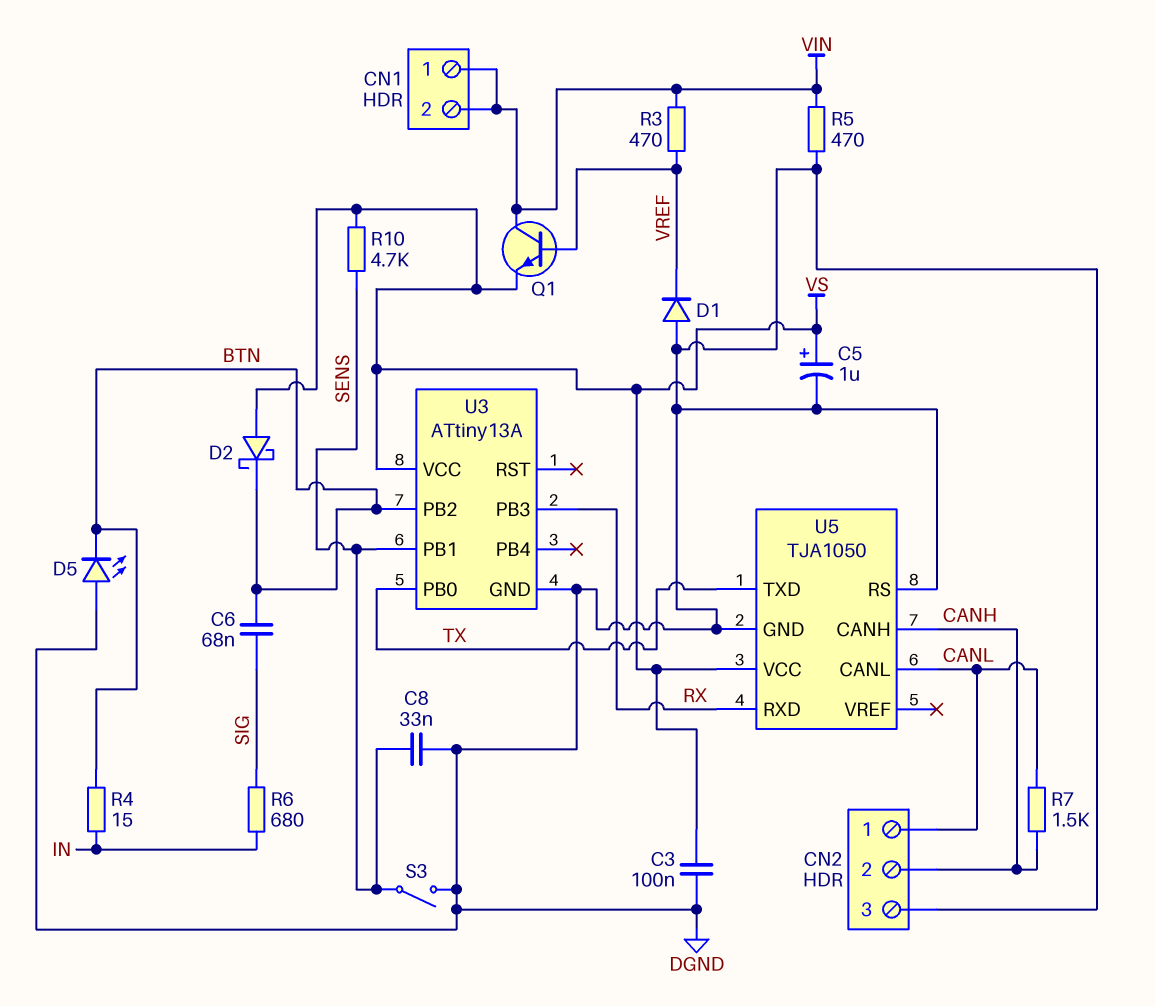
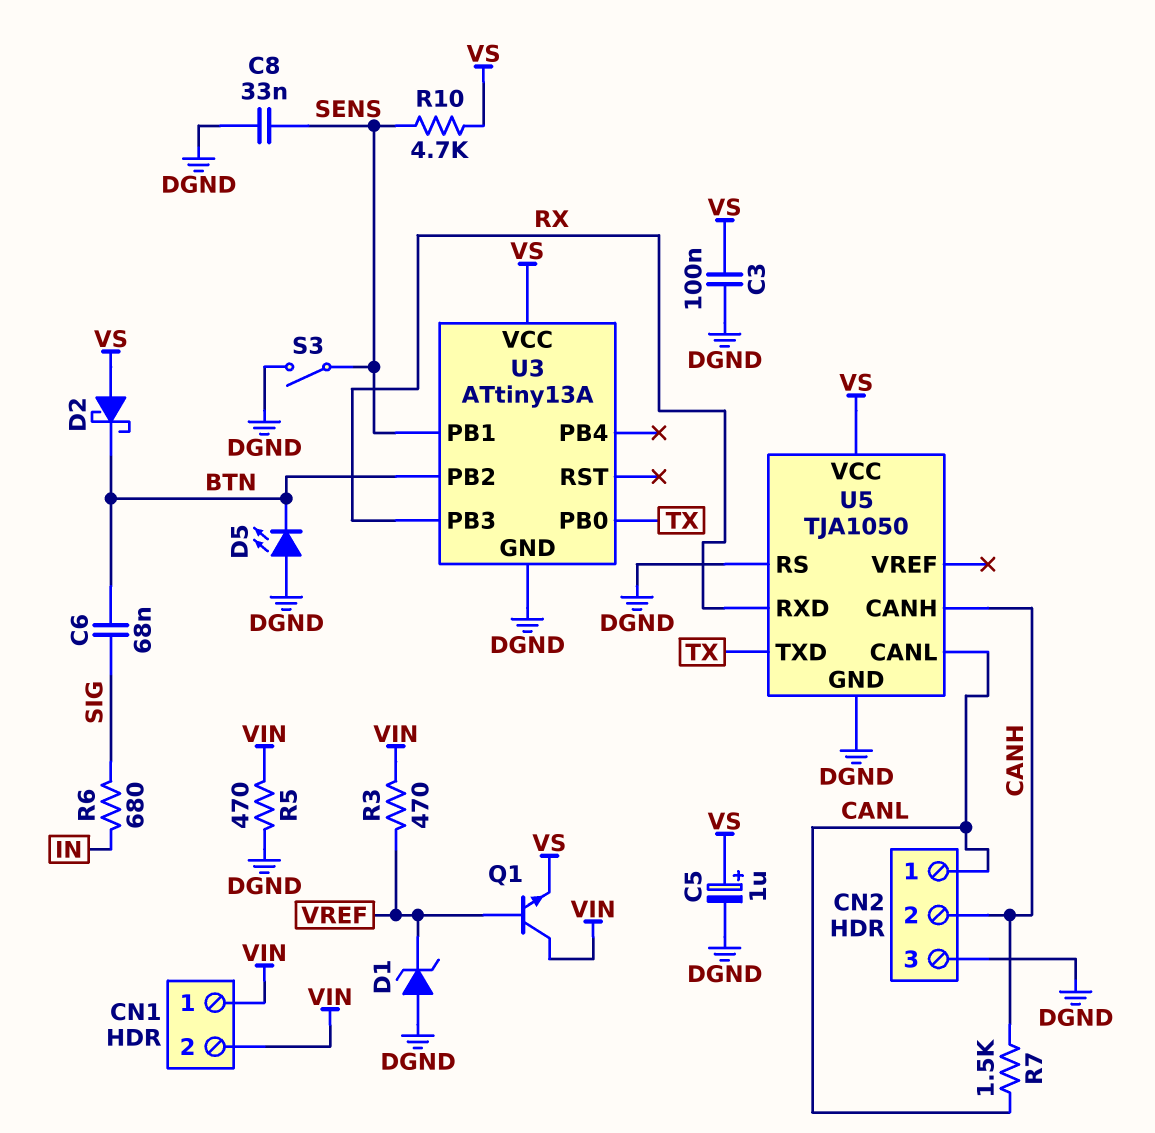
D1: diode (A DGND, K VREF) -> zener (A DGND, K VREF)
R4: 15 (BTN, IN) -> none

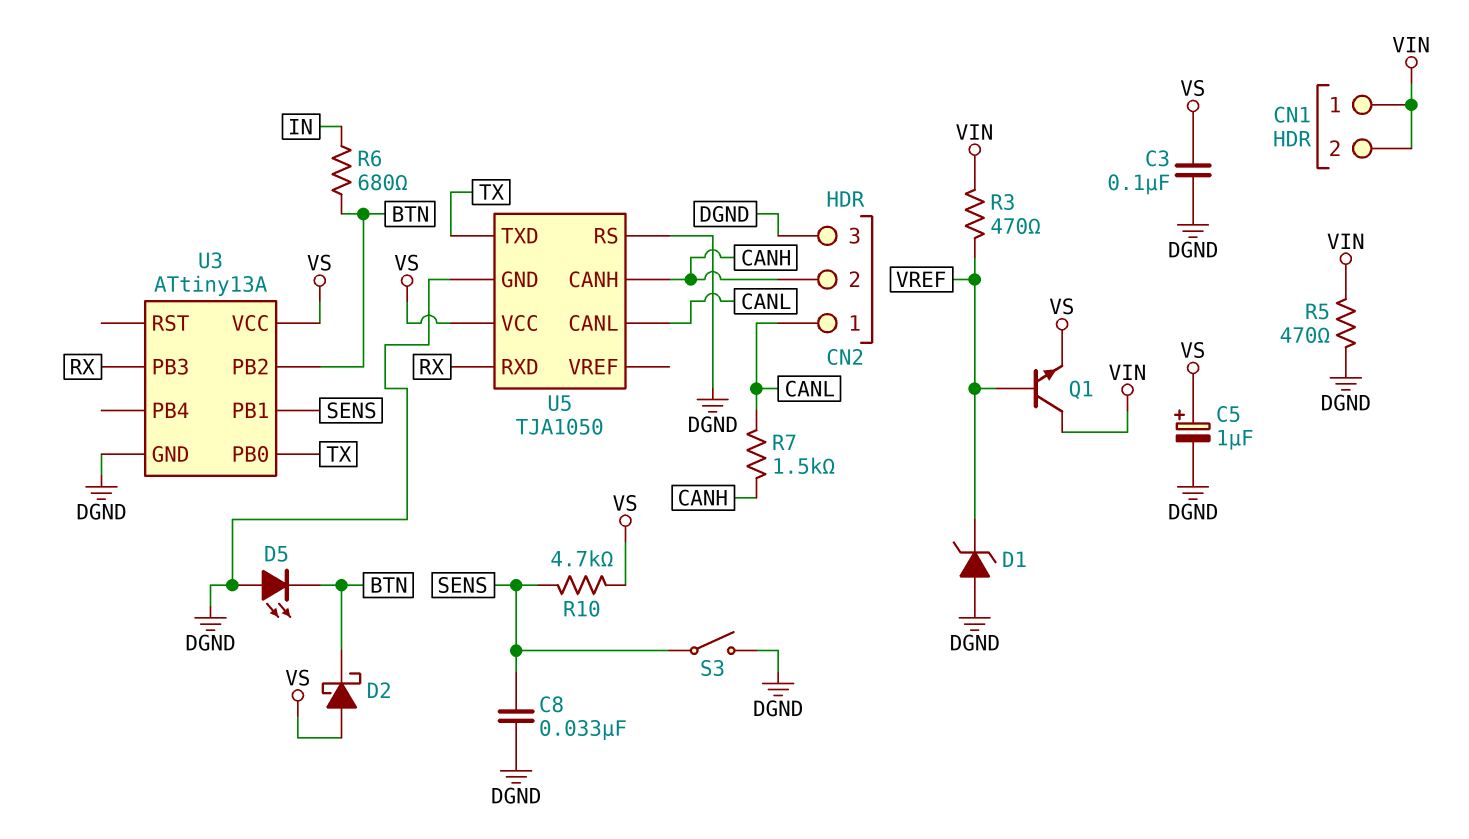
C6: 68nF (BTN, SIG) -> none
R6: 680 (IN, SIG) -> 680 (BTN, IN)

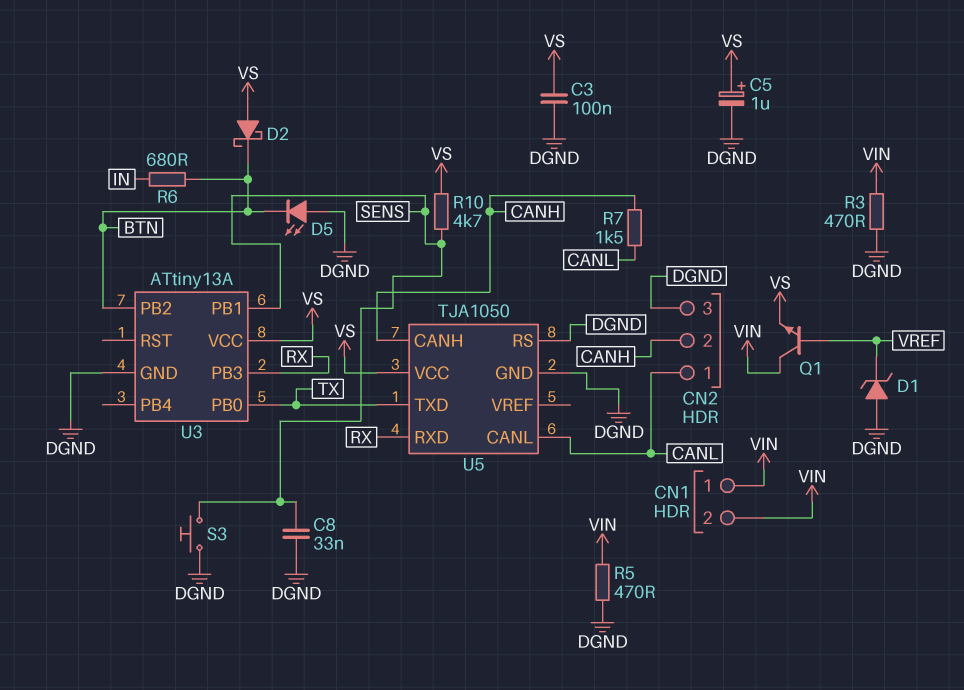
R3: 470 (VIN, VREF) -> 470 (DGND, VIN)
S3: switch (DGND, SENS) -> button (DGND, SENS)

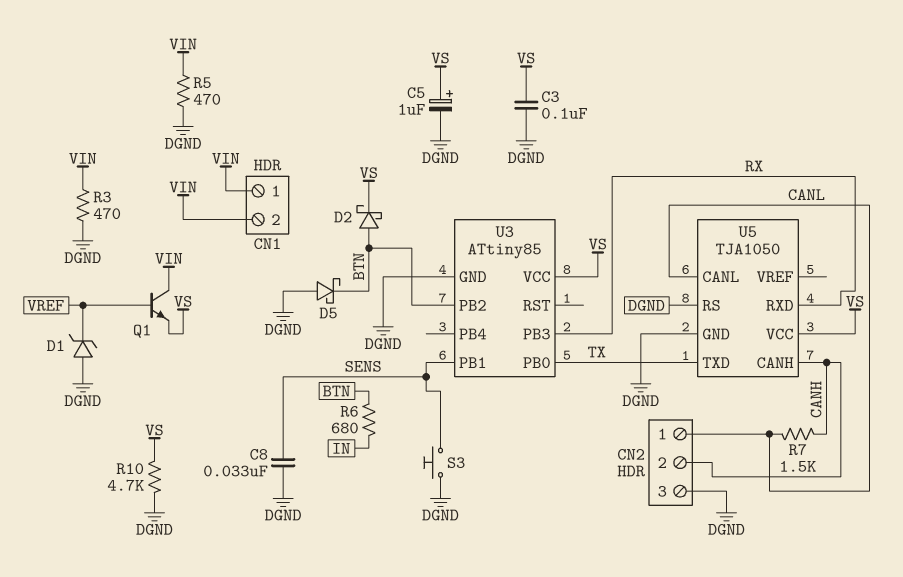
D2: schottky (A VS, K BTN) -> schottky (A BTN, K VS)
D5: LED (A DGND, K BTN) -> schottky (A DGND, K BTN)
R10: 4.7k (SENS, VS) -> 4.7k (DGND, VS)
U3: ATtiny13A -> ATtiny85

